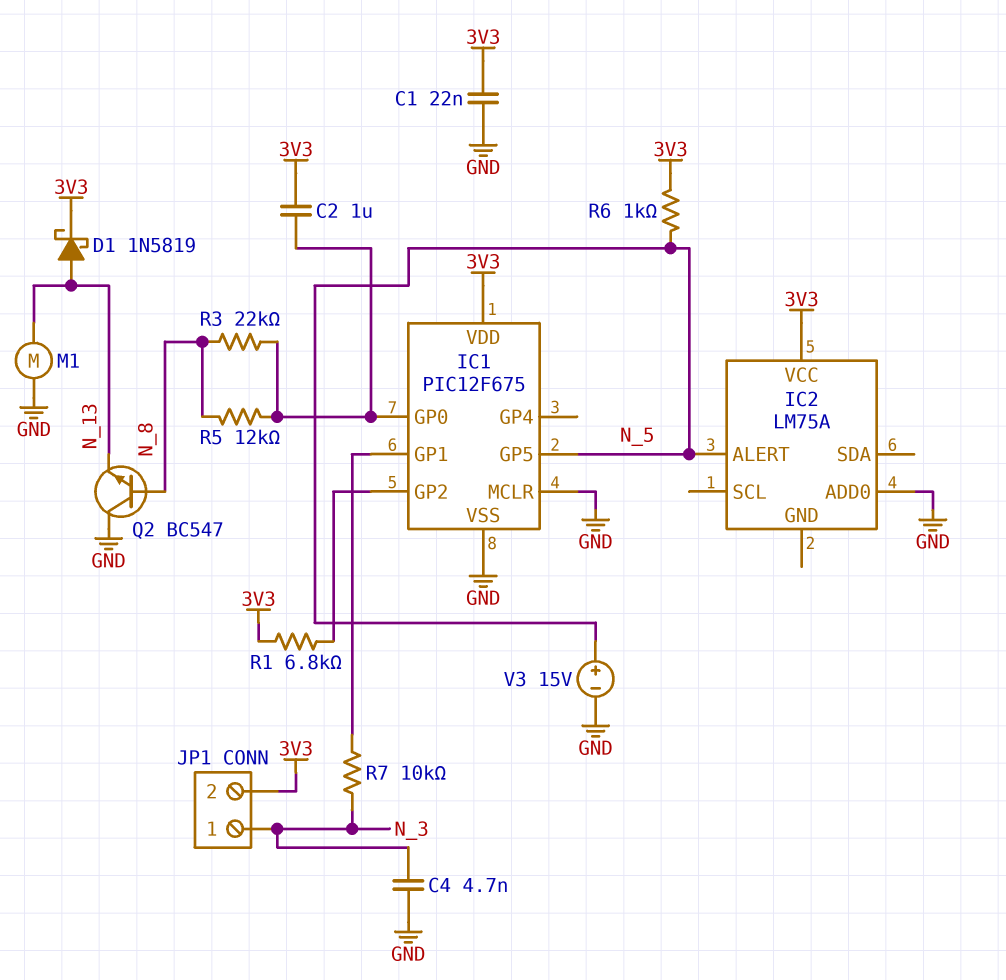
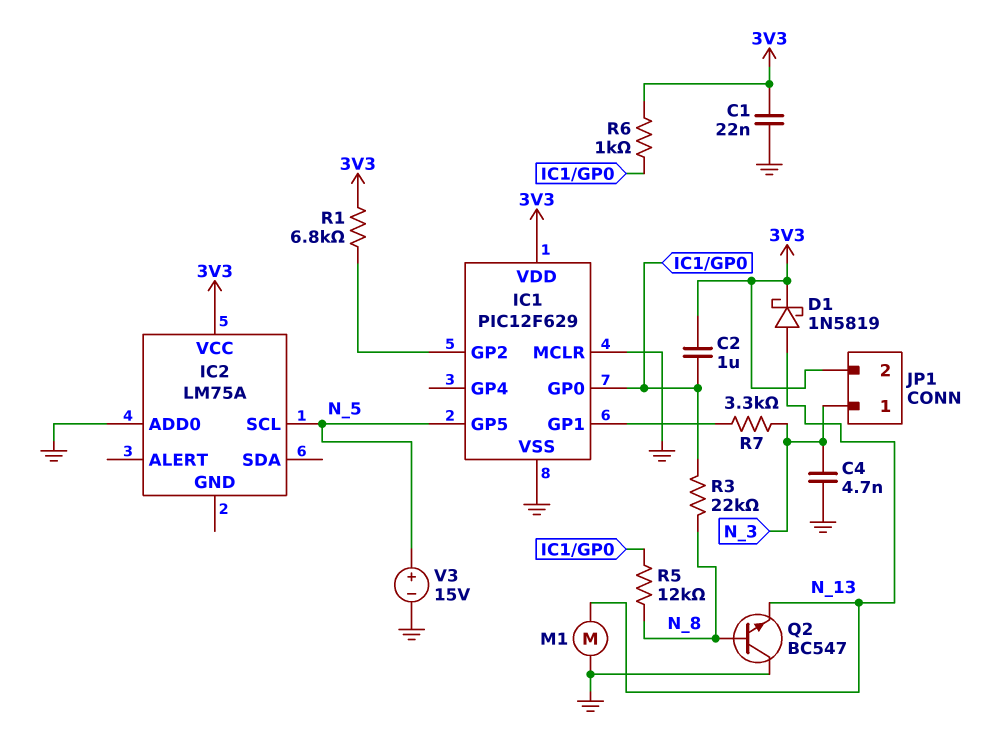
IC1: PIC12F675 -> PIC12F629
IC2 pin ALERT: N_5 -> none
IC2 pin SCL: none -> N_5
R6: 1k (3V3, N_5) -> 1k (3V3, IC1/GP0)
R7: 10k (IC1/GP1, N_3) -> 3.3k (IC1/GP1, N_3)

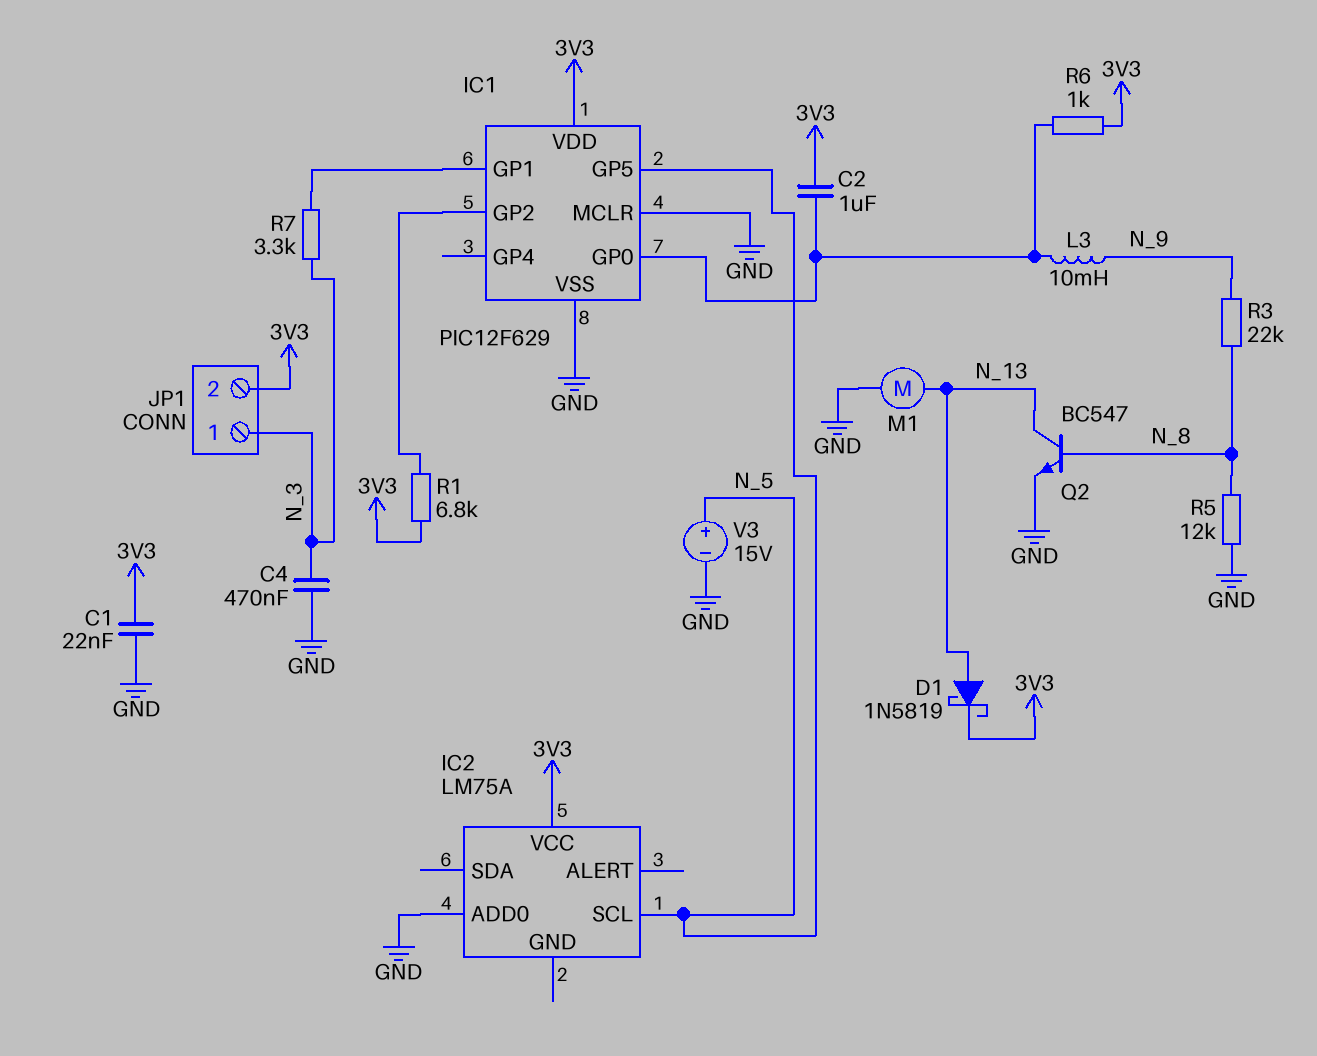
C4: 4.7nF (GND, N_3) -> 470nF (GND, N_3)
L3: none -> 10mH (IC1/GP0, N_9)
Q2: NPN BC547 (B N_8, C GND, E N_13) -> NPN BC547 (B N_8, C N_13, E GND)
R3: 22k (IC1/GP0, N_8) -> 22k (N_8, N_9)
R5: 12k (IC1/GP0, N_8) -> 12k (GND, N_8)

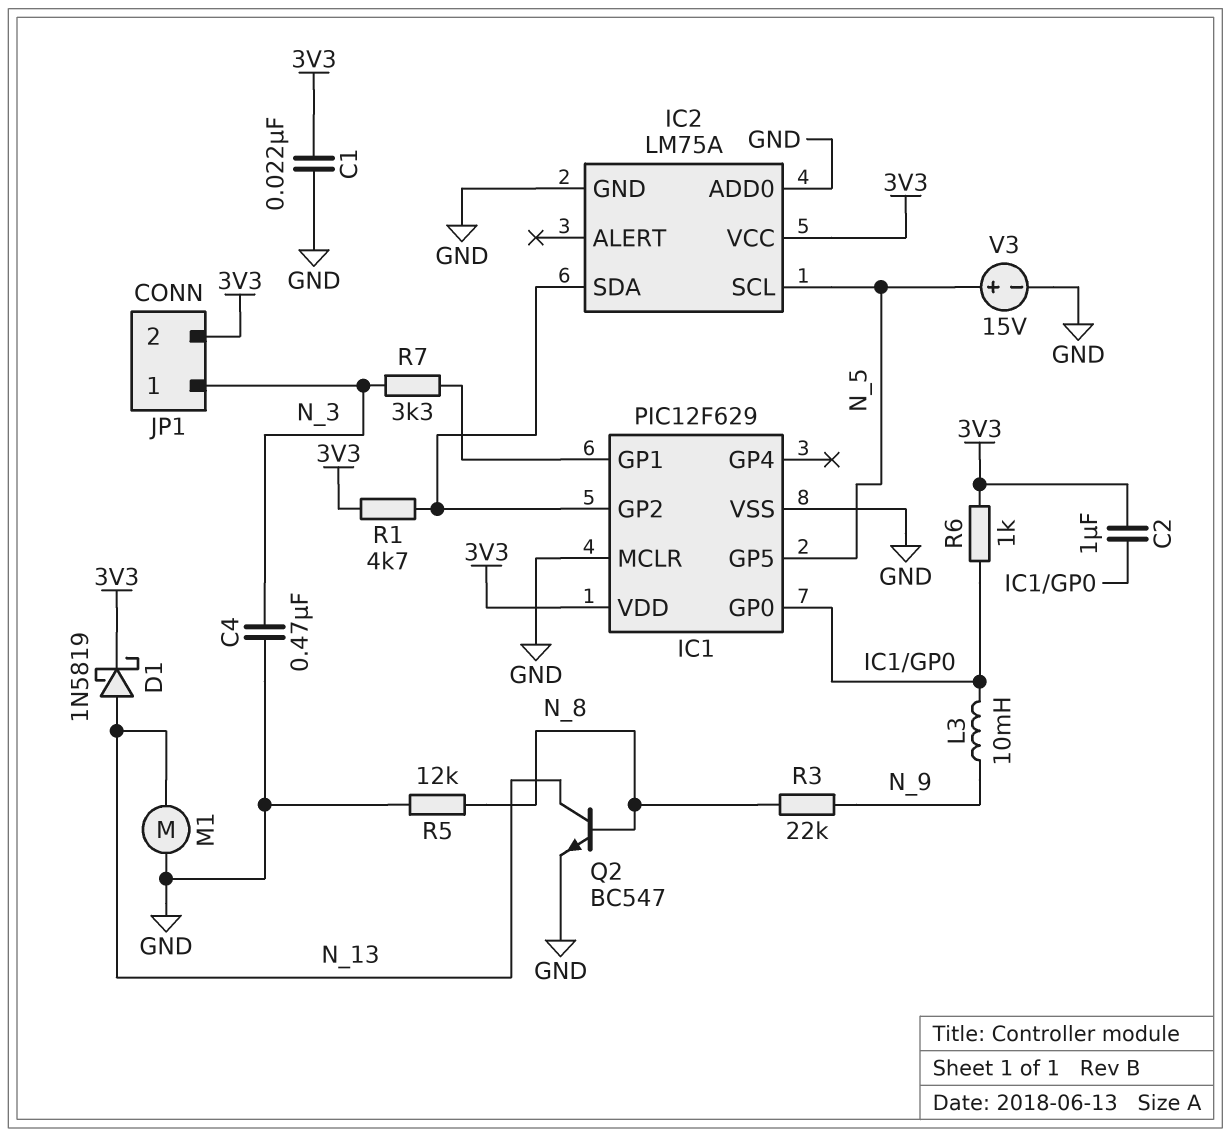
IC2 pin GND: none -> GND
IC2 pin SDA: none -> IC1/GP2
R1: 6.8k (3V3, IC1/GP2) -> 4.7k (3V3, IC1/GP2)

